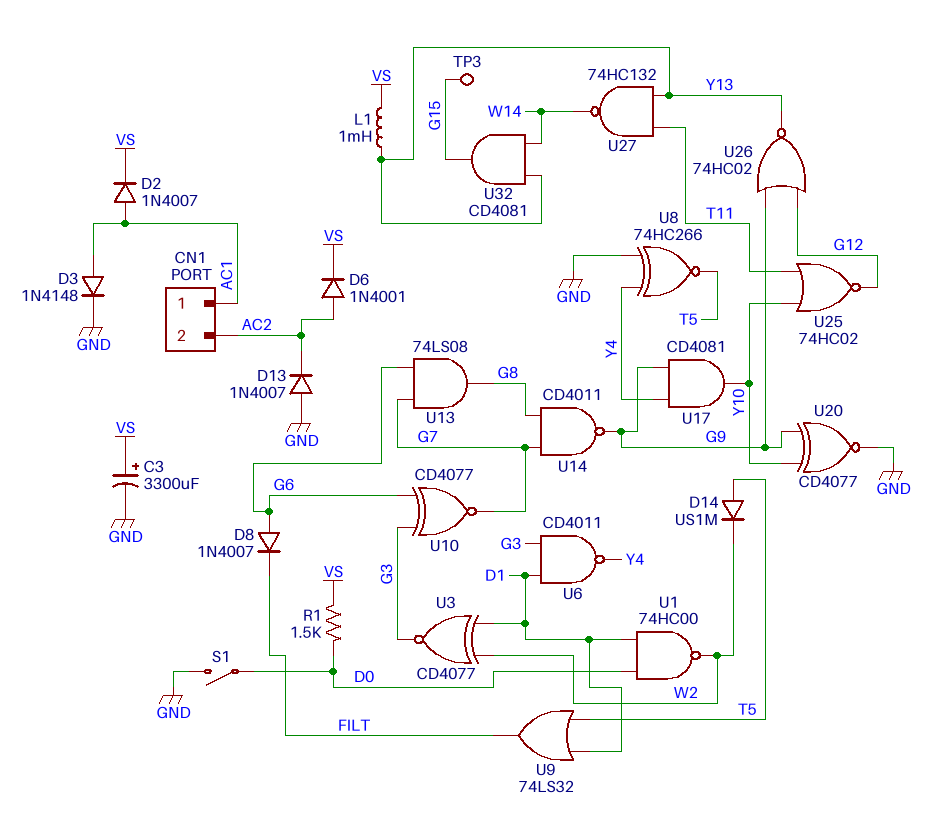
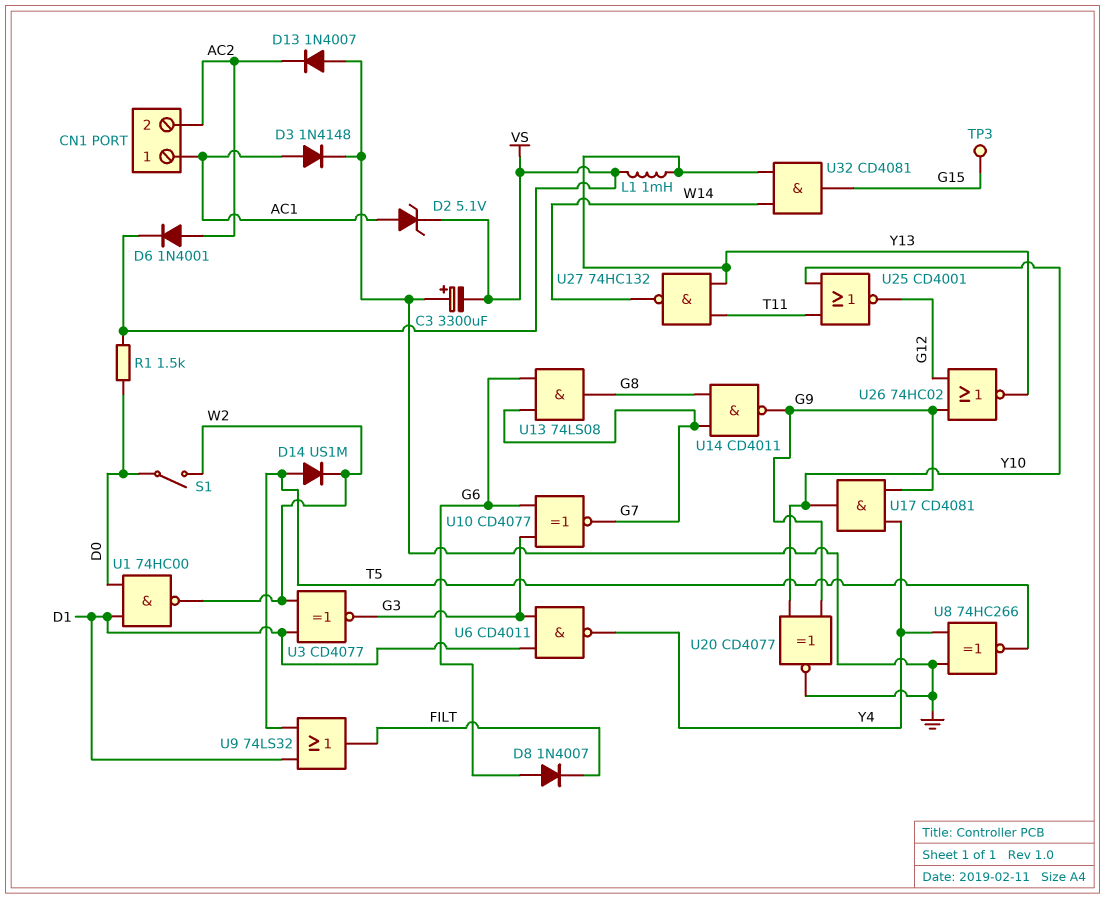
C3: 3300uF (plus VS, minus GND) -> 3300uF (plus GND, minus VS)
D2: diode 1N4007 (A AC1, K VS) -> zener 5.1V (A AC1, K VS)
S1: switch (D0, GND) -> switch (D0, W2)
U25: NOR 74HC02 (in T11, in Y10, out G12) -> NOR CD4001 (in T11, in Y10, out G12)

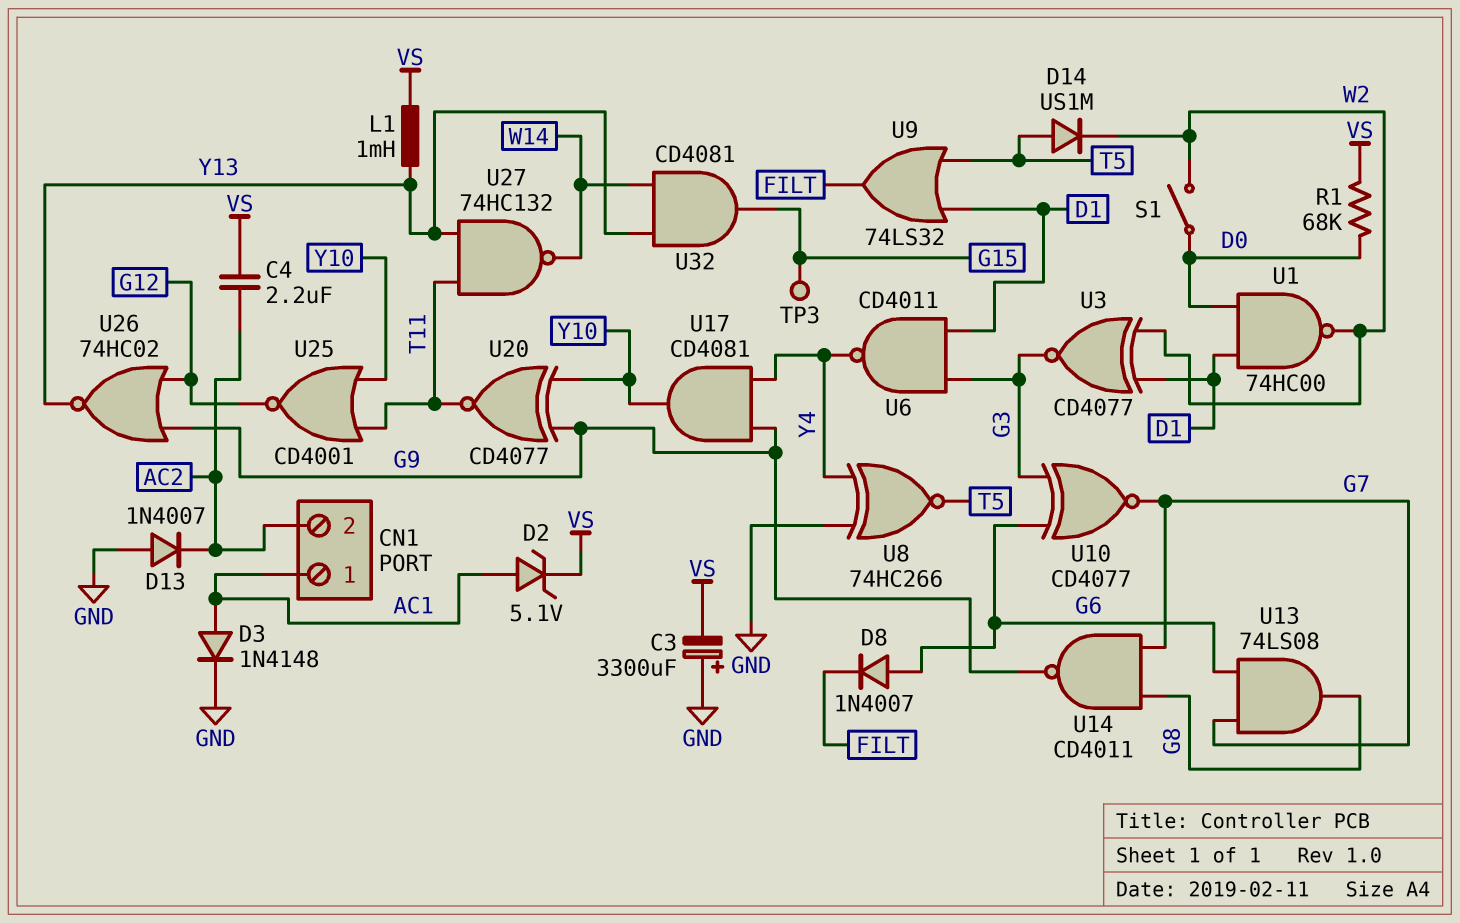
C4: none -> 2.2uF (AC2, VS)
D6: diode 1N4001 (A AC2, K VS) -> none
R1: 1.5k (D0, VS) -> 68k (D0, VS)
U20: XNOR CD4077 (in G9, in Y10, out GND) -> XNOR CD4077 (in G9, in Y10, out T11)

